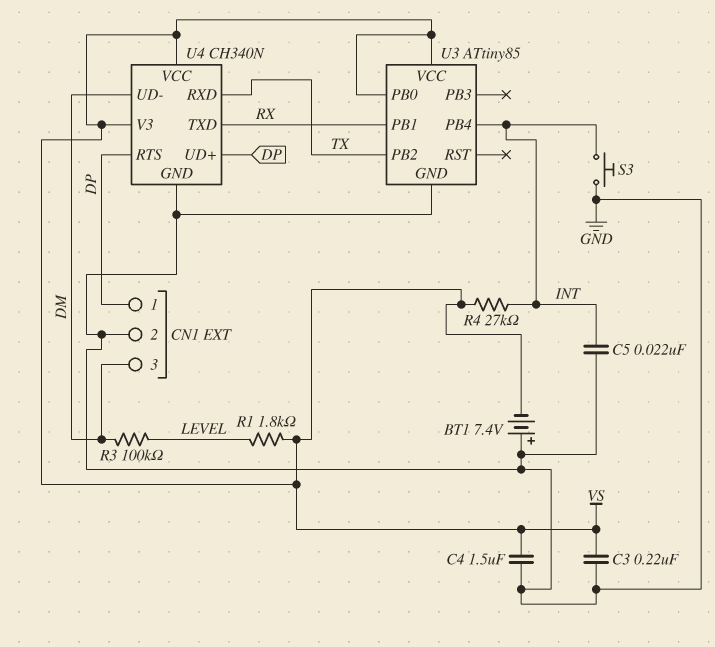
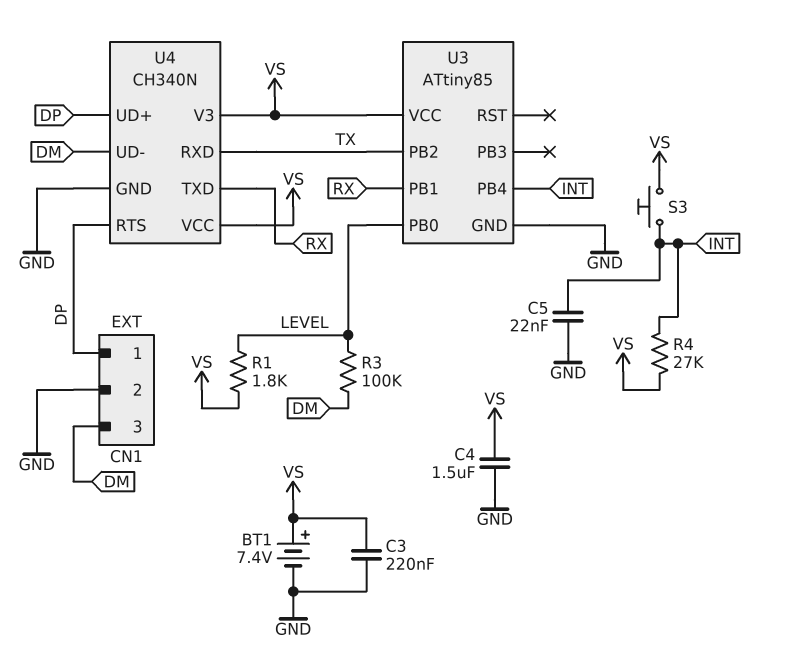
BT1: 7.4V (plus GND, minus VS) -> 7.4V (plus VS, minus GND)
S3: button (GND, INT) -> button (INT, VS)
U3 pin PB0: VS -> LEVEL

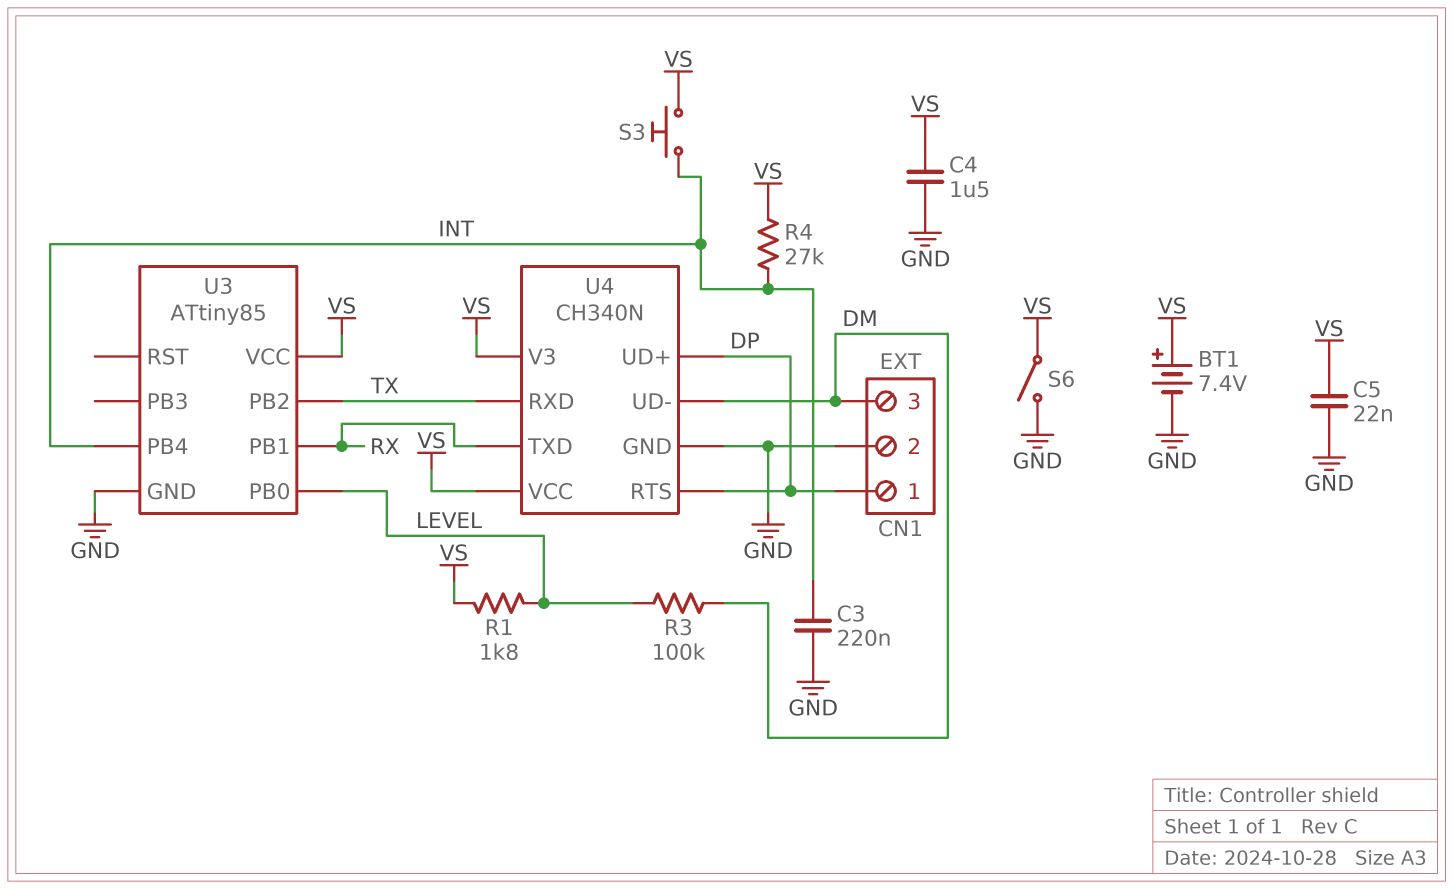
C3: 220nF (GND, VS) -> 220nF (GND, INT)
C5: 22nF (GND, INT) -> 22nF (GND, VS)
S6: none -> switch (GND, VS)

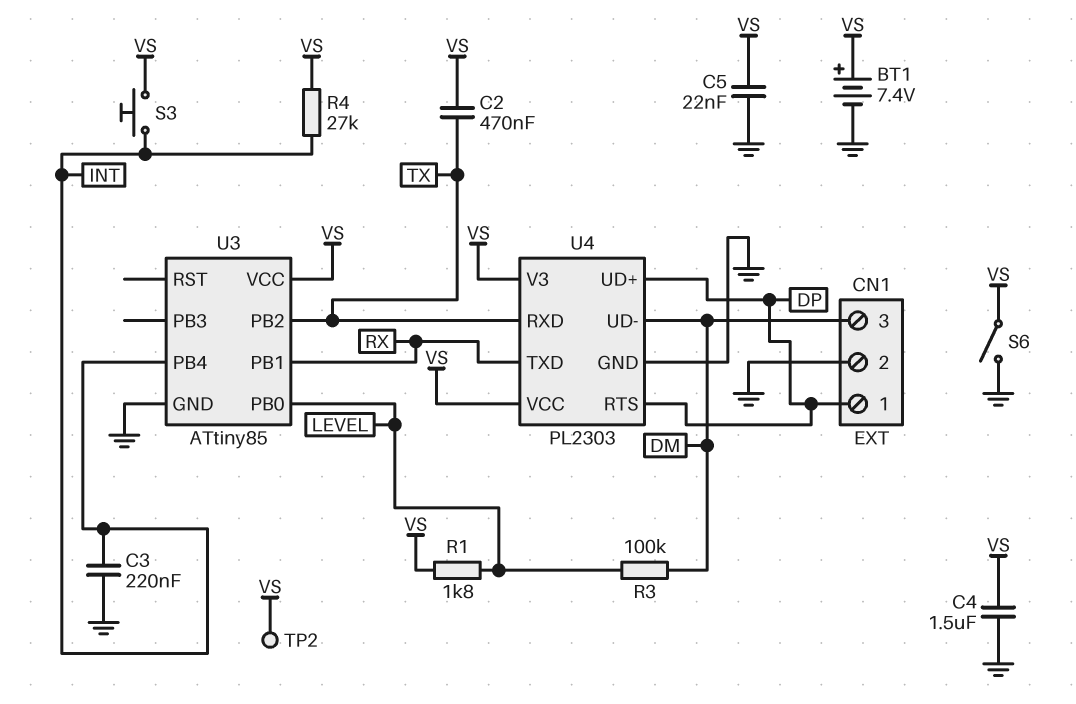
C2: none -> 470nF (TX, VS)
TP2: none -> test point (VS)
U4: CH340N -> PL2303

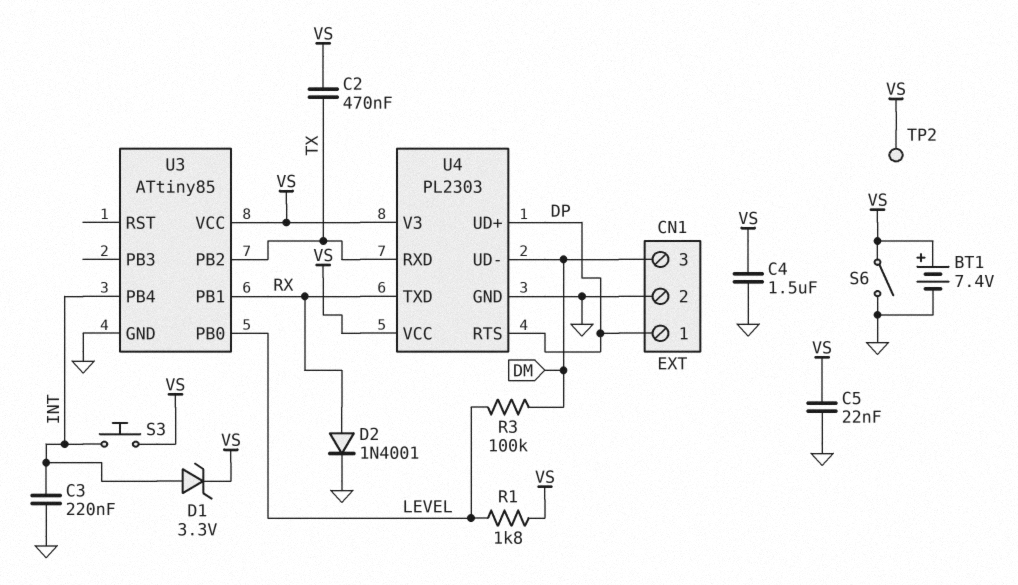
D1: none -> zener 3.3V (A INT, K VS)
D2: none -> diode 1N4001 (A RX, K GND)
R4: 27k (INT, VS) -> none

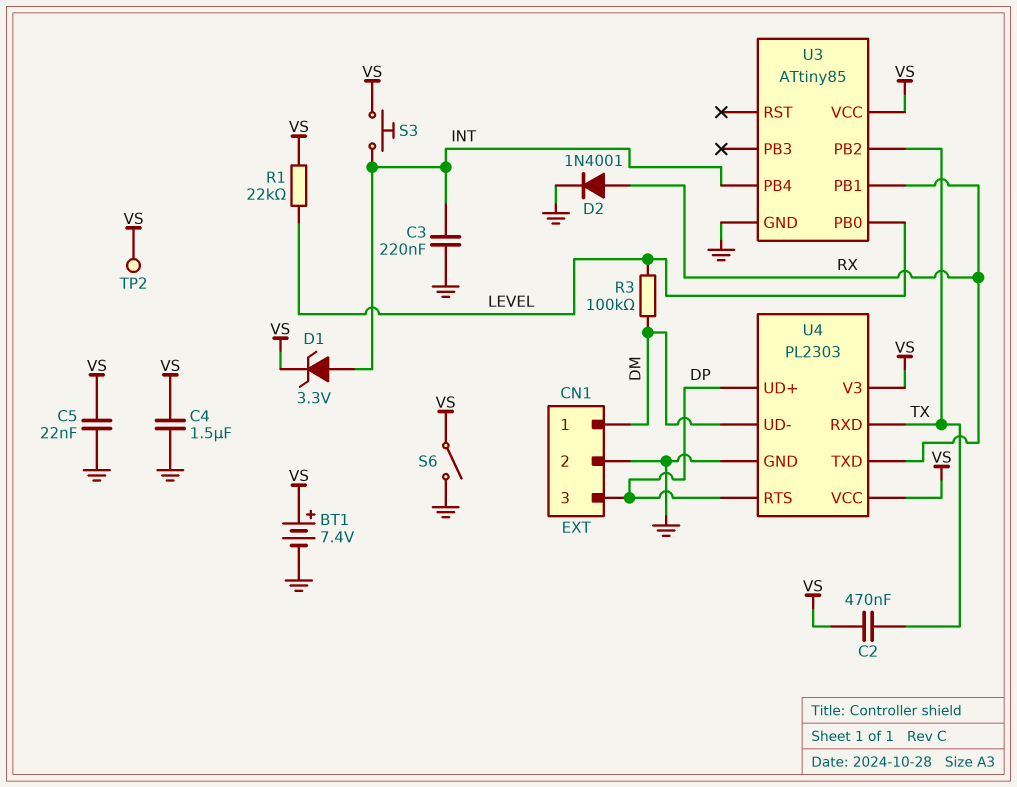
CN1 pin 1: DP -> DM
CN1 pin 3: DM -> DP
R1: 1.8k (LEVEL, VS) -> 22k (LEVEL, VS)

